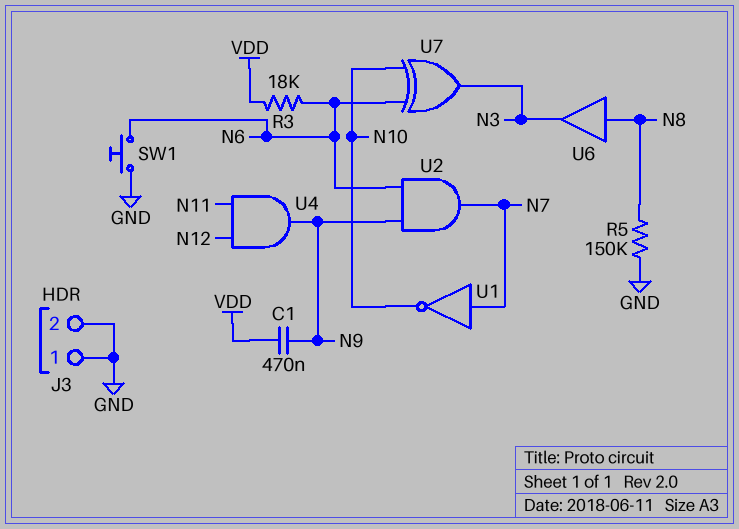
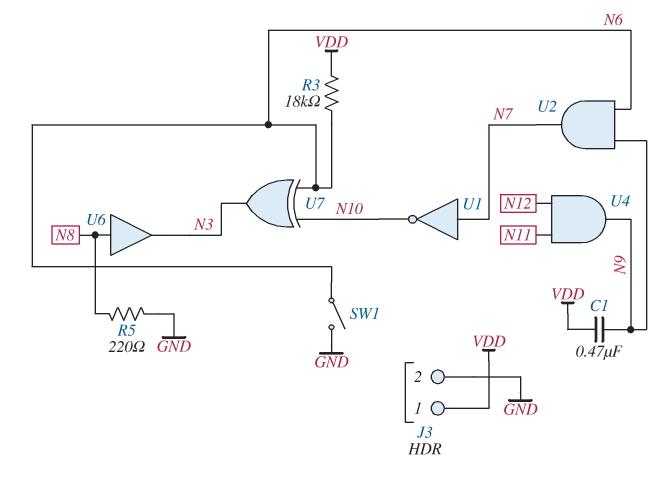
J3 pin 1: GND -> VDD
R5: 150k (GND, N8) -> 220 (GND, N8)
SW1: button (GND, N6) -> switch (GND, N6)

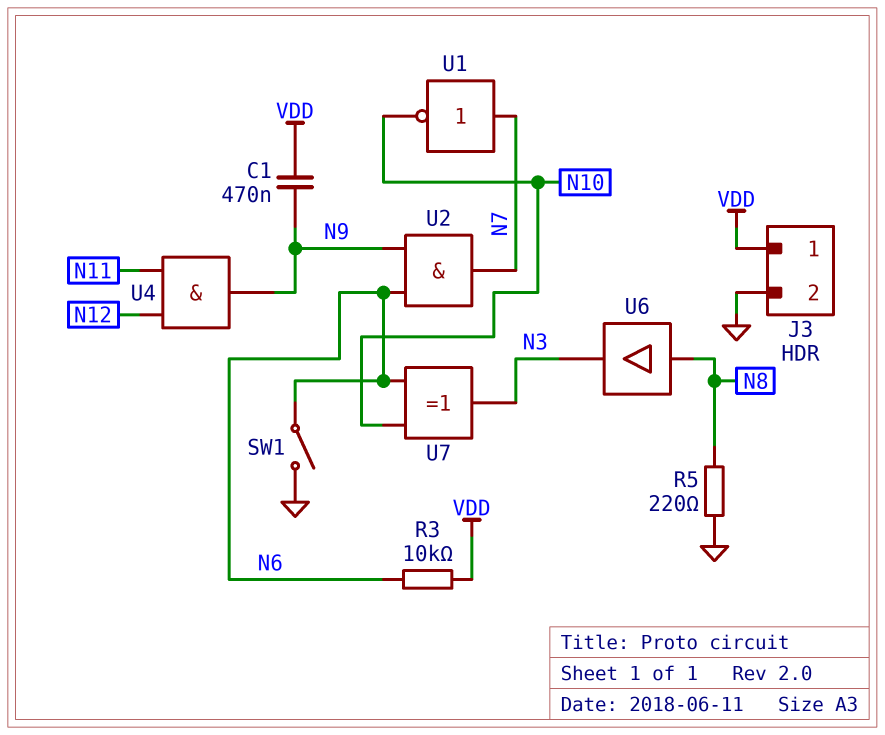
R3: 18k (N6, VDD) -> 10k (N6, VDD)

